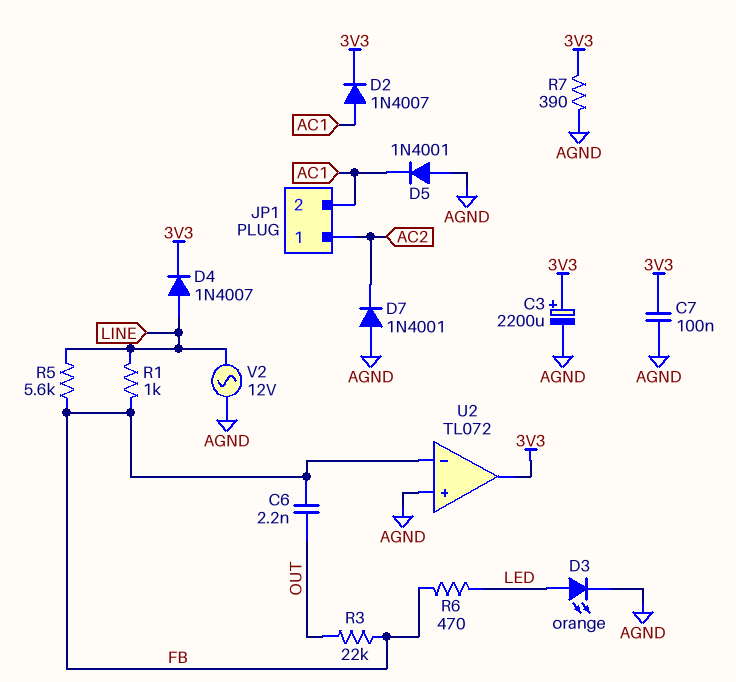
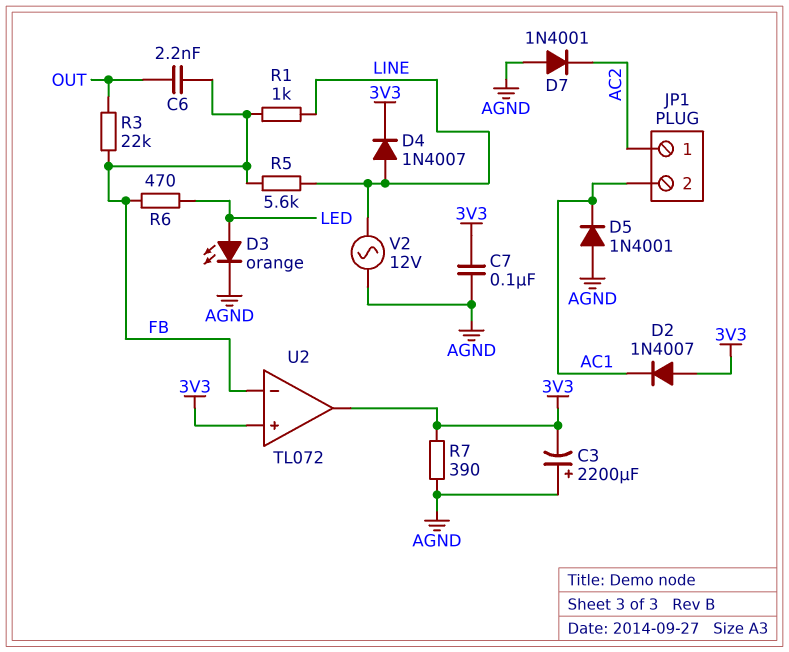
C3: 2200uF (plus 3V3, minus AGND) -> 2200uF (plus AGND, minus 3V3)
D2: diode 1N4007 (A AC1, K 3V3) -> diode 1N4007 (A 3V3, K AC1)
U2 pin in+: AGND -> 3V3

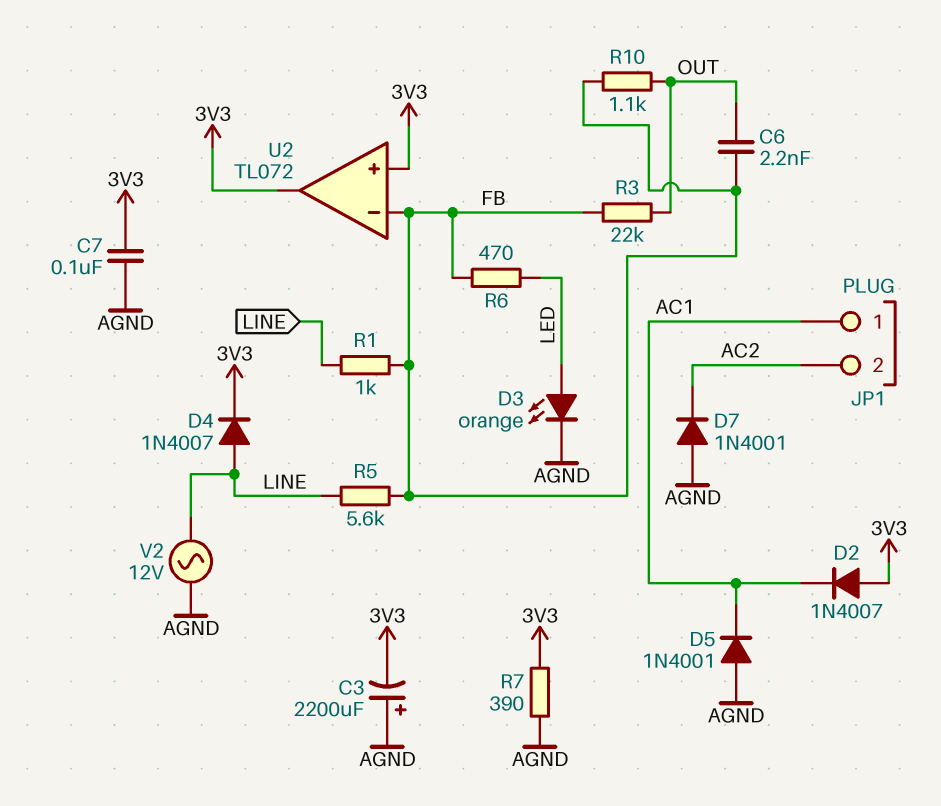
JP1 pin 1: AC2 -> AC1
JP1 pin 2: AC1 -> AC2
R10: none -> 1.1k (FB, OUT)

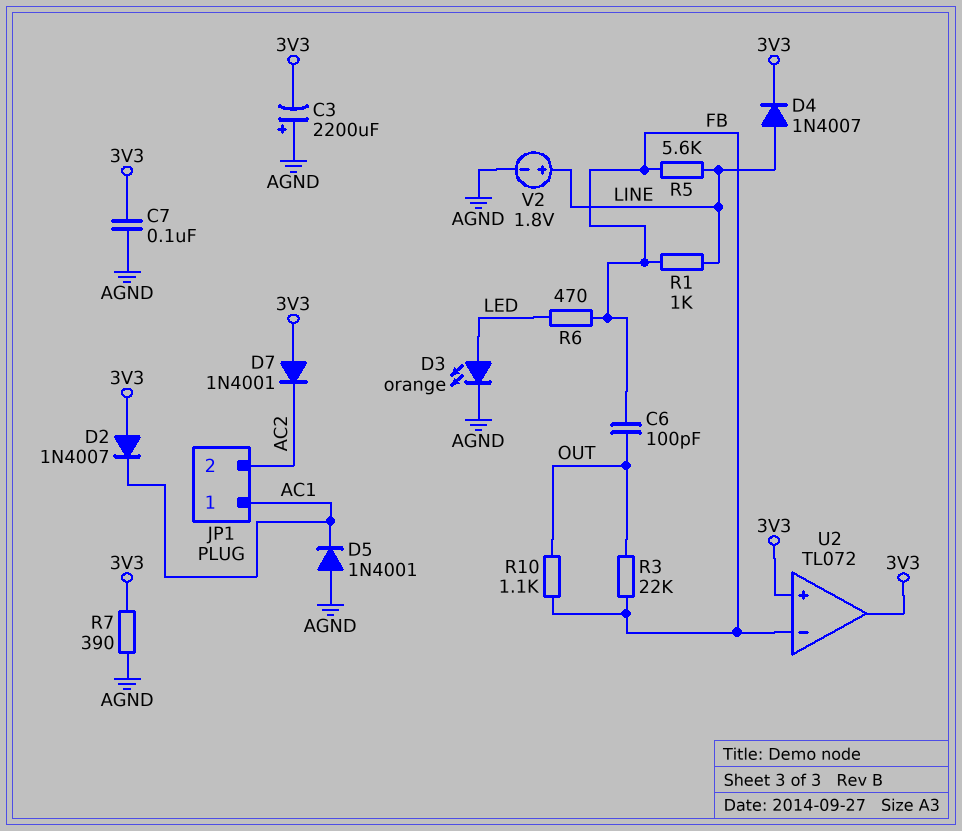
C6: 2.2nF (FB, OUT) -> 100pF (FB, OUT)
D7: diode 1N4001 (A AGND, K AC2) -> diode 1N4001 (A 3V3, K AC2)
V2: AC 12V (AGND, LINE) -> 1.8V (plus LINE, minus AGND)

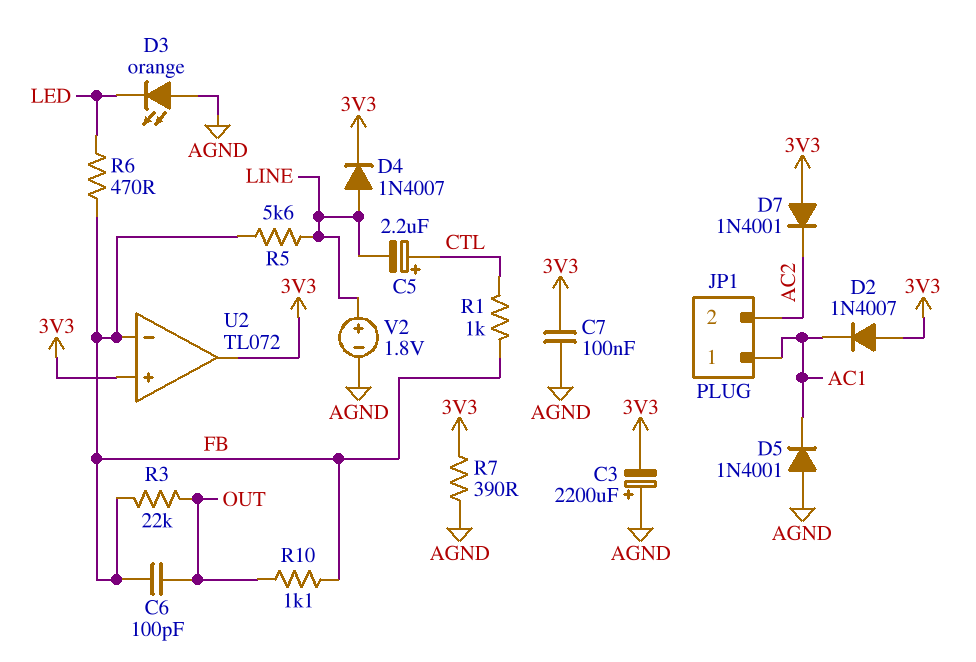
C5: none -> 2.2uF (plus CTL, minus LINE)
D3: LED orange (A LED, K AGND) -> LED orange (A AGND, K LED)
R1: 1k (FB, LINE) -> 1k (CTL, FB)

